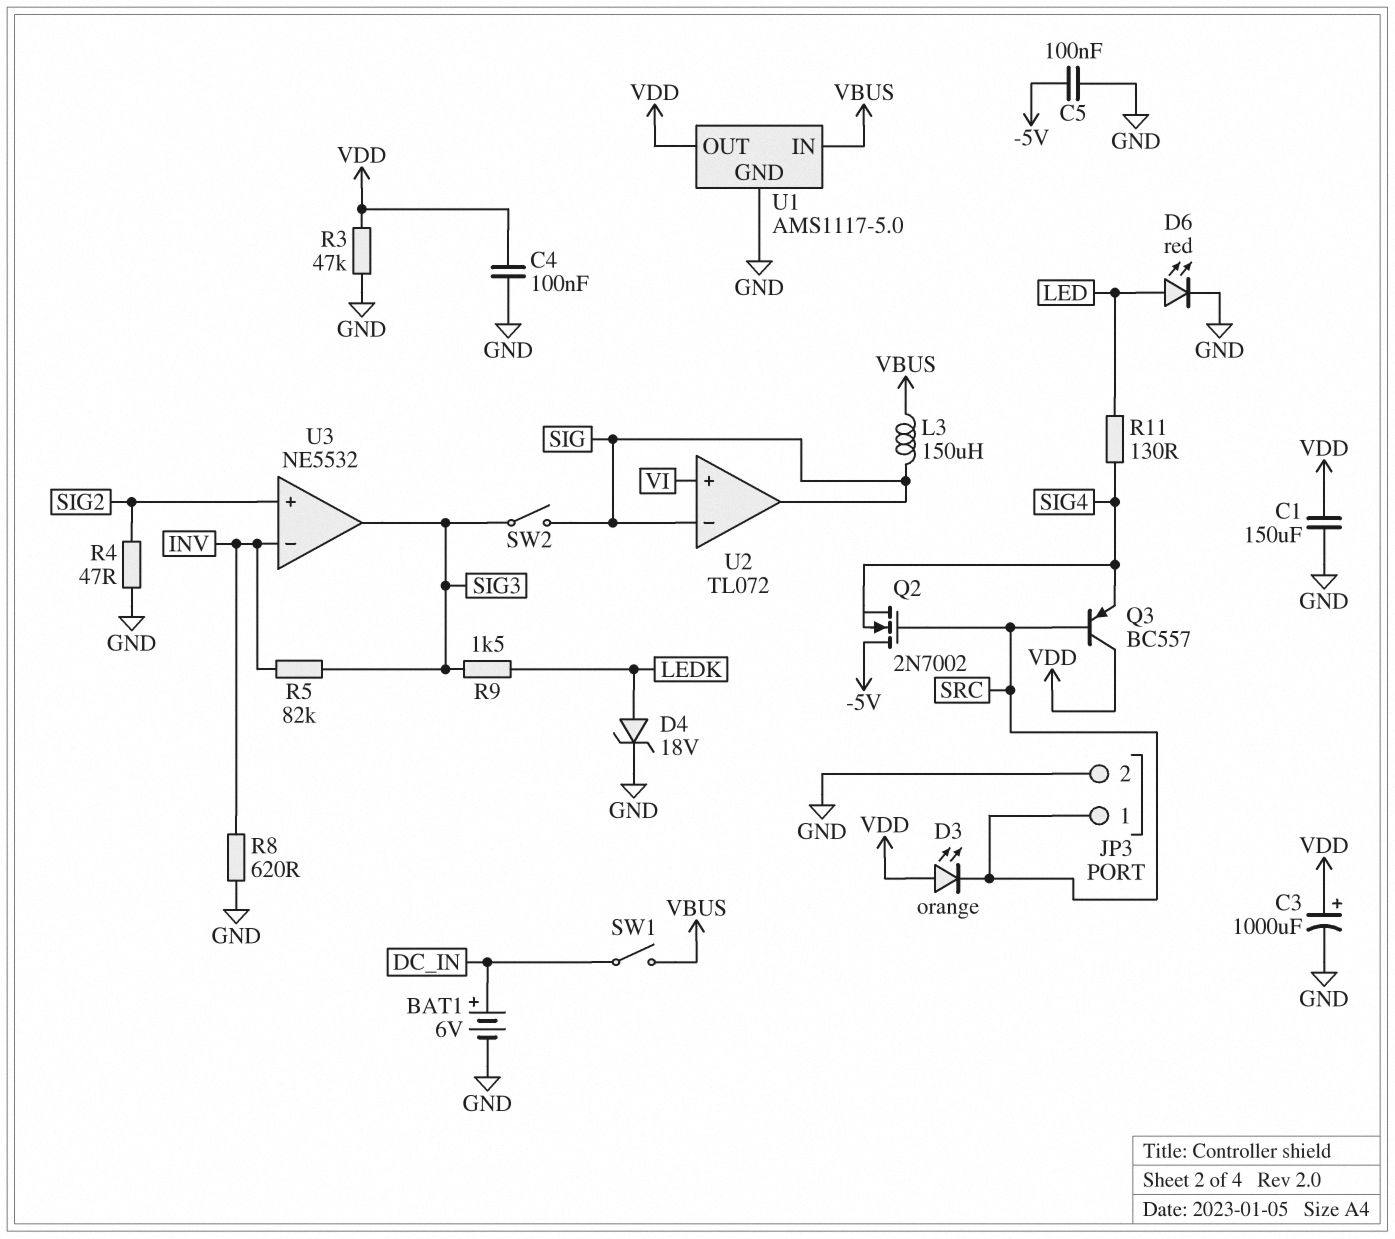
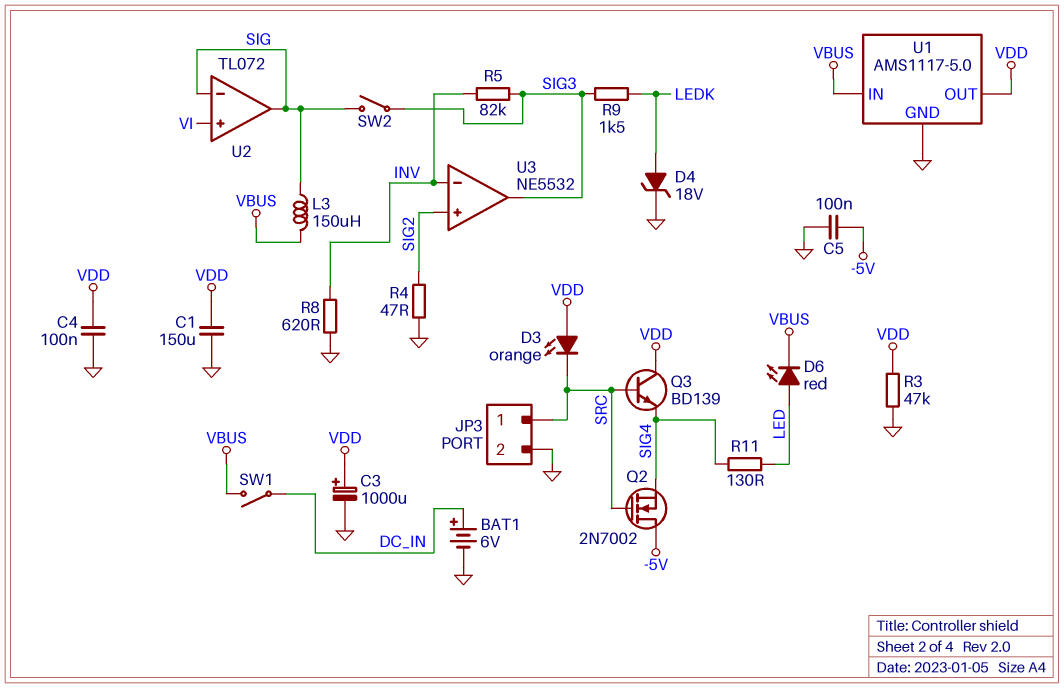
D6: LED red (A LED, K GND) -> LED red (A LED, K VBUS)
Q3: PNP BC557 (B SRC, C VDD, E SIG4) -> NPN BD139 (B SRC, C VDD, E SIG4)

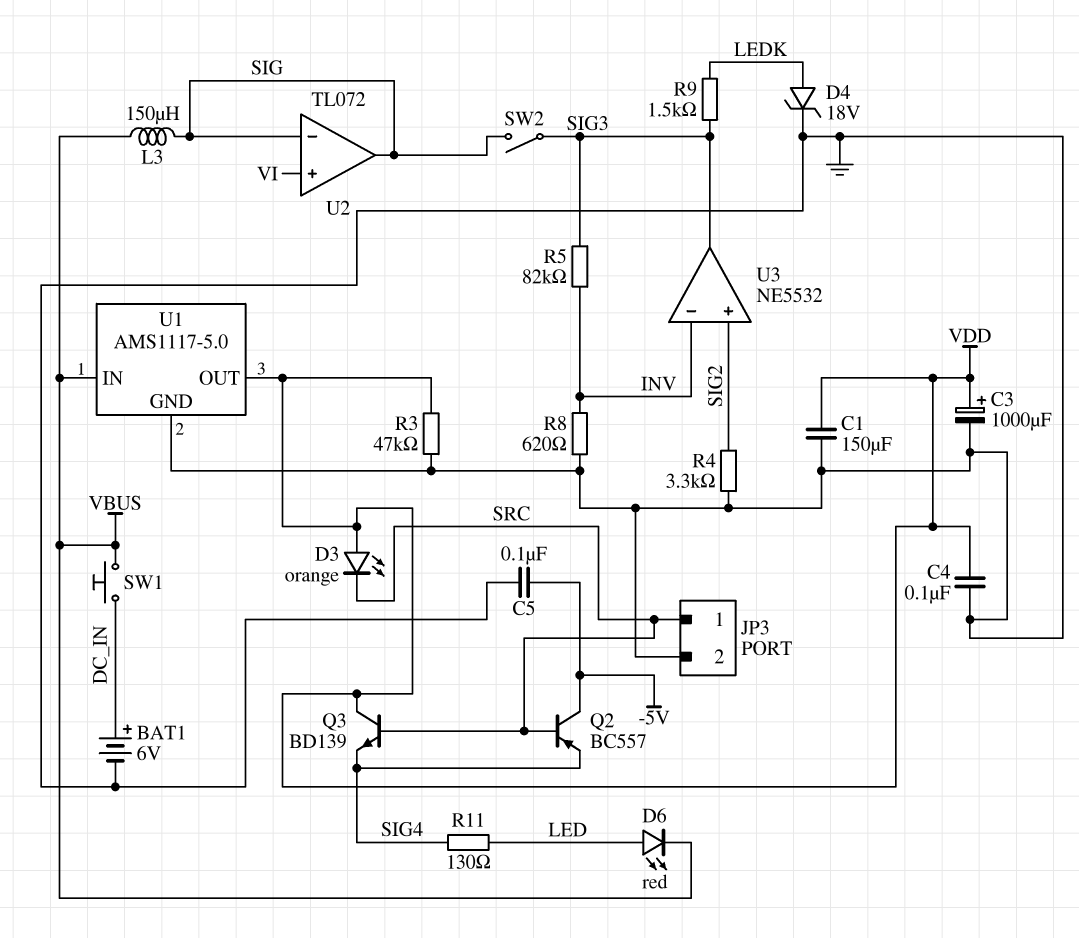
Q2: NMOS 2N7002 (G SRC, D -5V, S SIG4) -> PNP BC557 (B SRC, C -5V, E SIG4)
R4: 47 (GND, SIG2) -> 3.3k (GND, SIG2)
SW1: switch (DC_IN, VBUS) -> button (DC_IN, VBUS)

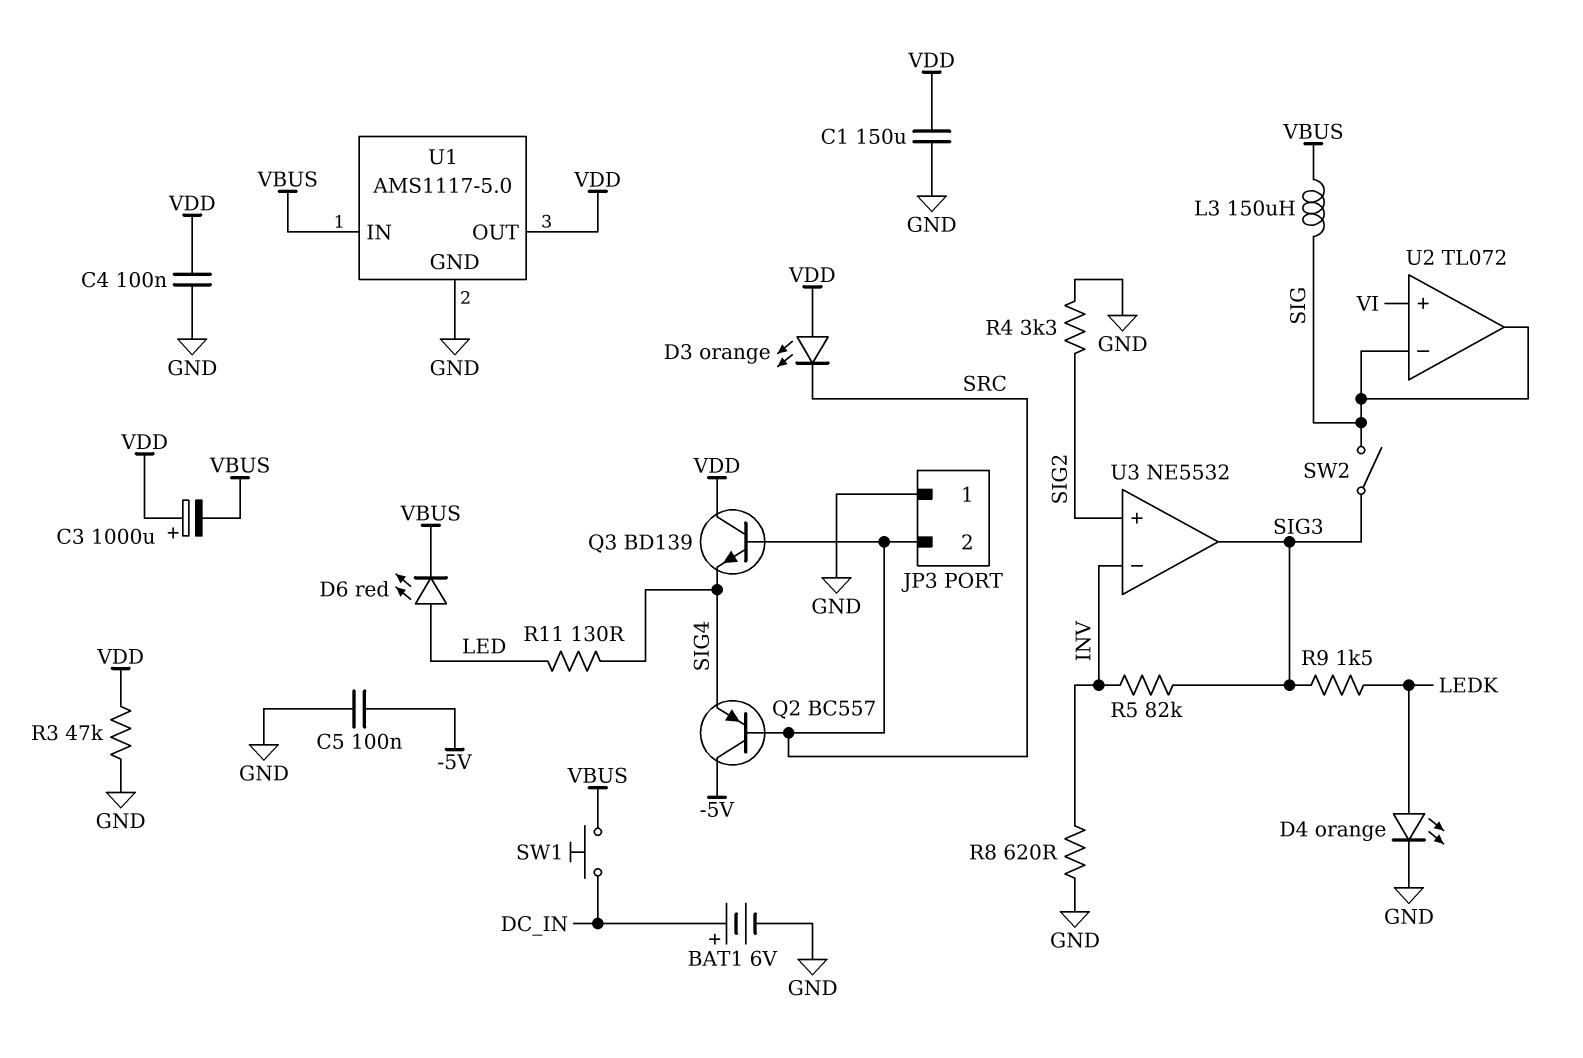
C3: 1000uF (plus VDD, minus GND) -> 1000uF (plus VDD, minus VBUS)
D4: zener 18V (A LEDK, K GND) -> LED orange (A LEDK, K GND)
JP3 pin 1: SRC -> GND
JP3 pin 2: GND -> SRC

